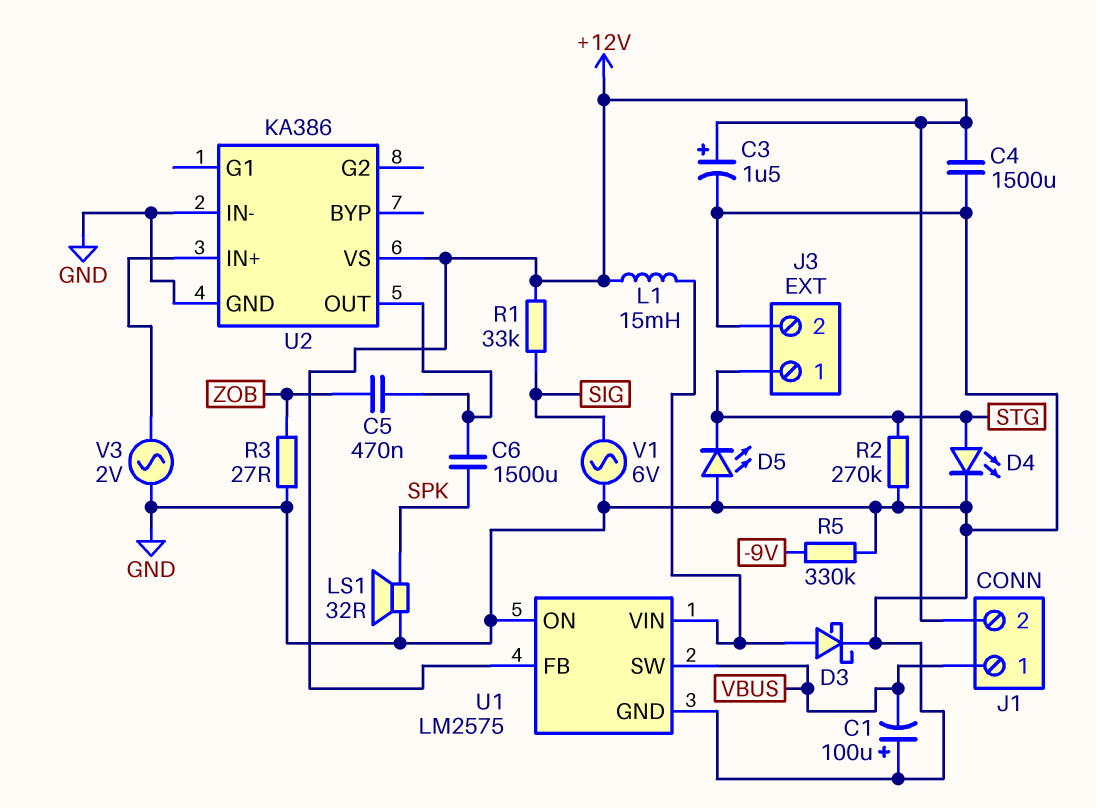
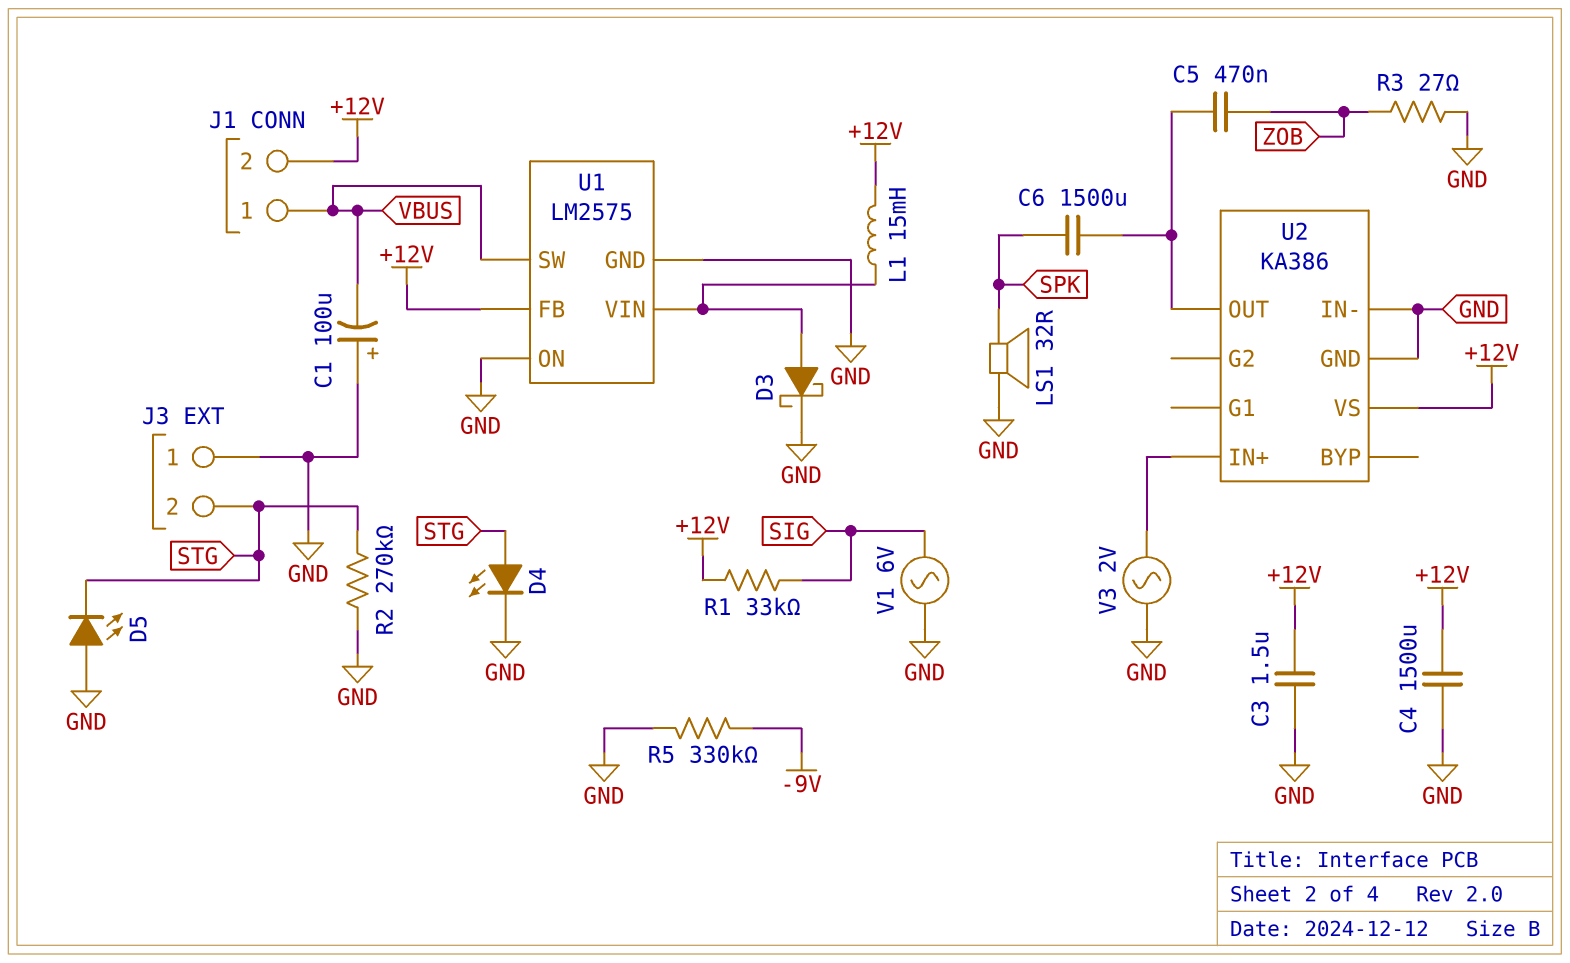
C3: 1.5uF (plus +12V, minus GND) -> 1.5uF (+12V, GND)
J3 pin 1: STG -> GND
J3 pin 2: GND -> STG

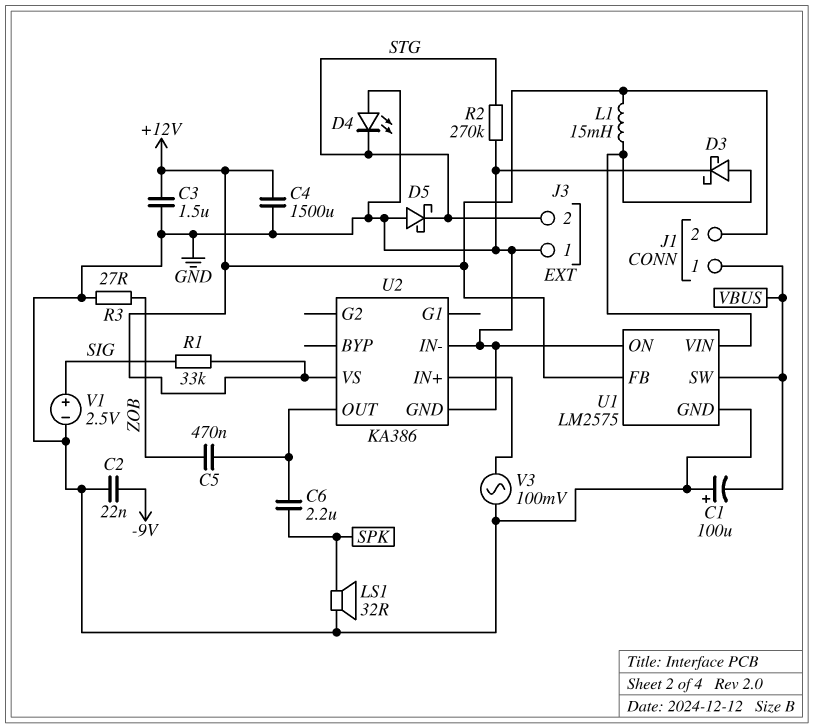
C2: none -> 22nF (-9V, GND)
C6: 1500uF (SPK, U2/OUT) -> 2.2uF (SPK, U2/OUT)
D4: LED (A STG, K GND) -> LED (A GND, K STG)
D5: LED (A GND, K STG) -> schottky (A GND, K STG)
R5: 330k (-9V, GND) -> none
V1: AC 6V (GND, SIG) -> 2.5V (plus SIG, minus GND)
V3: AC 2V (GND, U2/IN+) -> AC 100mV (GND, U2/IN+)

